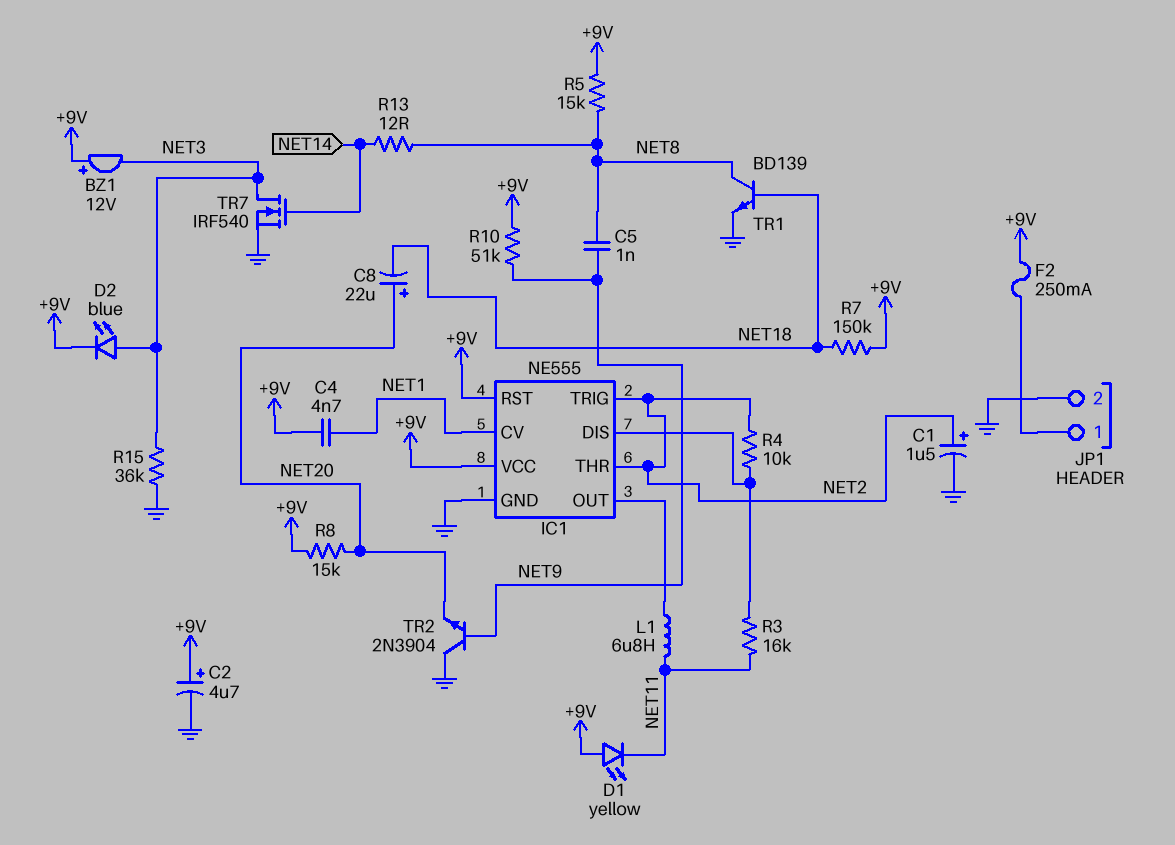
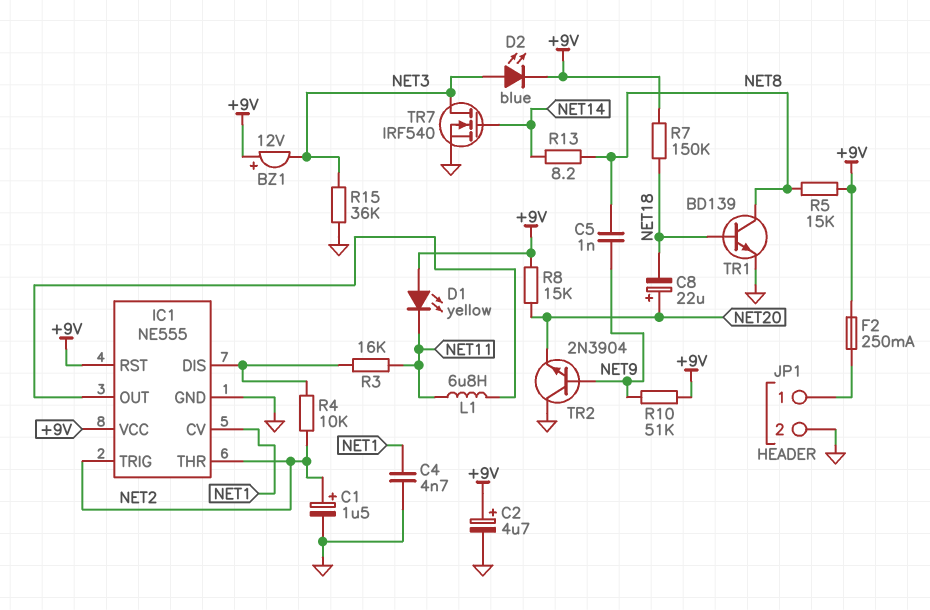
C4: 4.7nF (+9V, NET1) -> 4.7nF (GND, NET1)
R13: 12 (NET8, NET14) -> 8.2 (NET8, NET14)

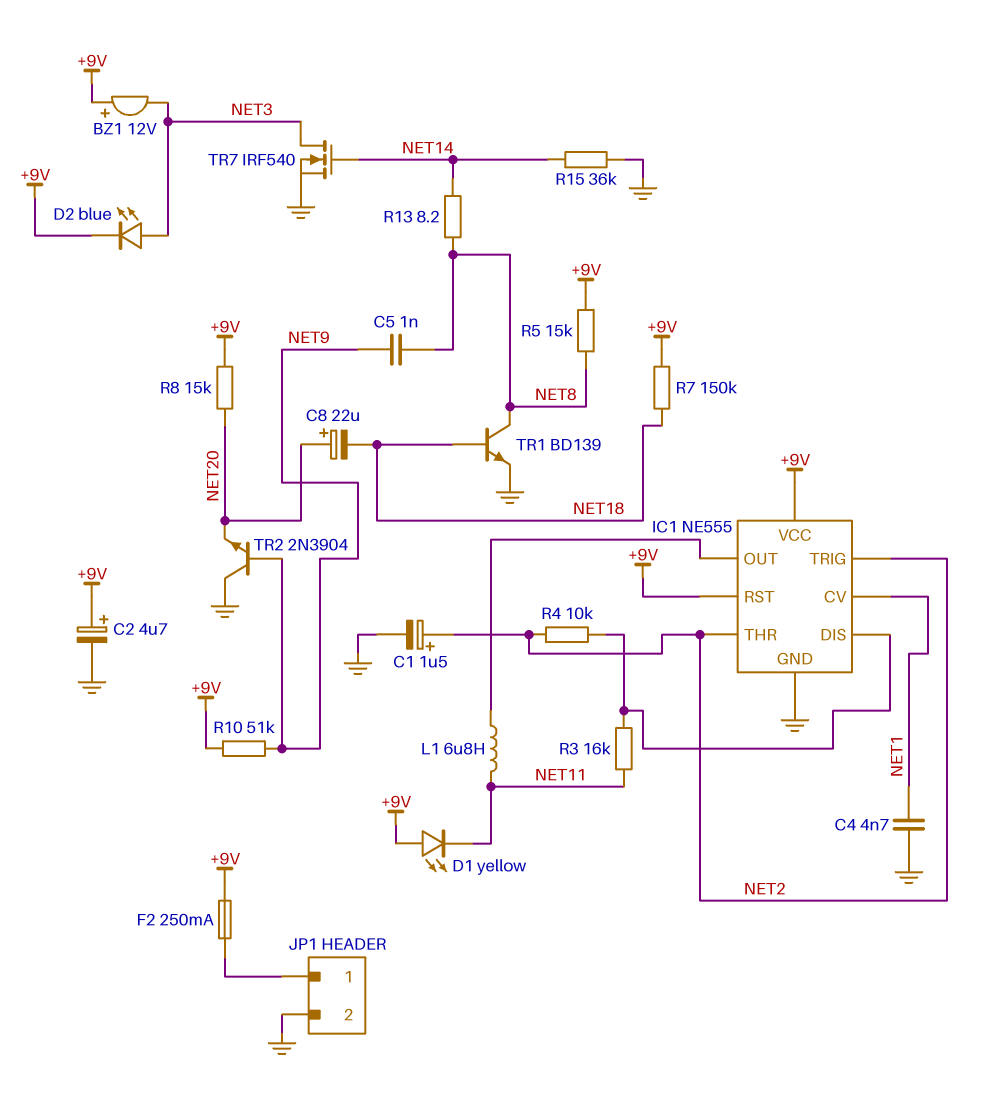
R15: 36k (GND, NET3) -> 36k (GND, NET14)

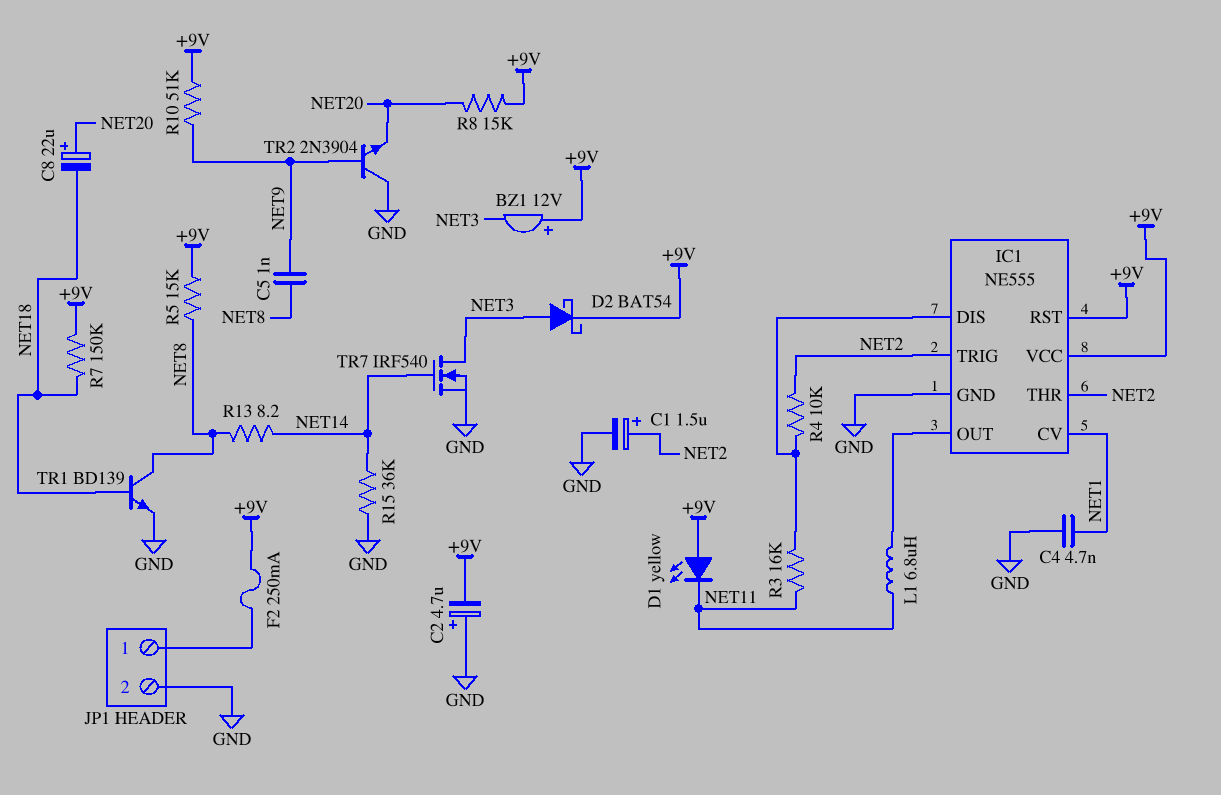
C2: 4.7uF (plus +9V, minus GND) -> 4.7uF (plus GND, minus +9V)
D2: LED blue (A NET3, K +9V) -> schottky BAT54 (A NET3, K +9V)

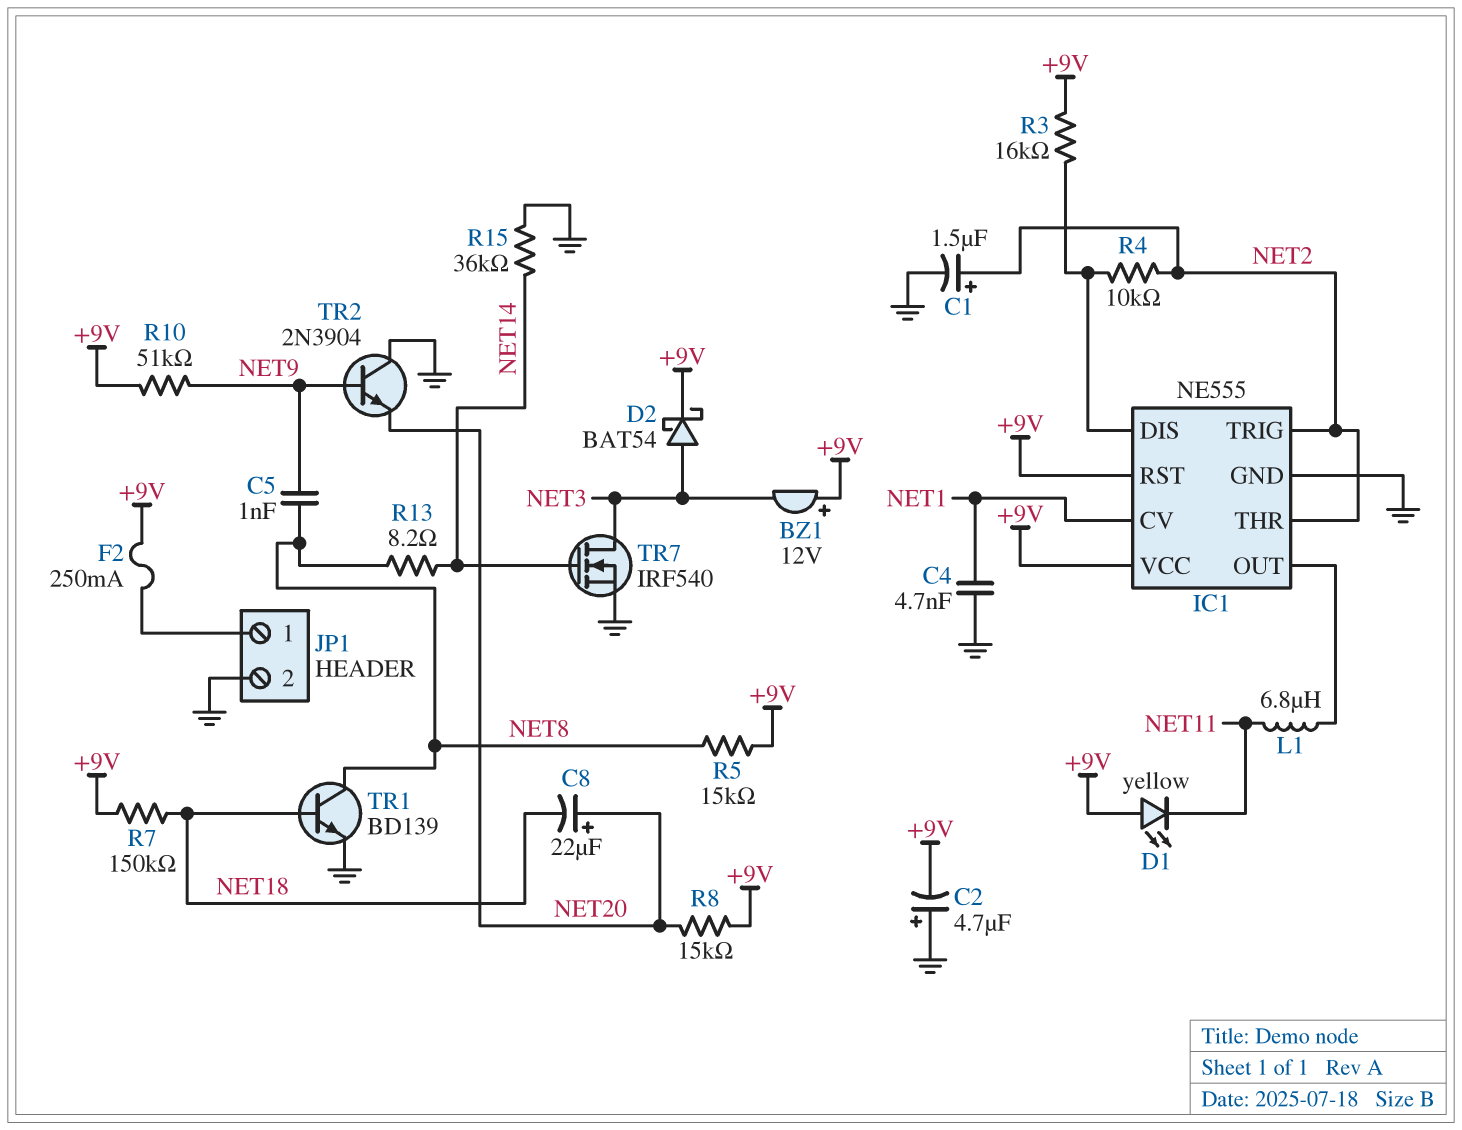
R3: 16k (IC1/DIS, NET11) -> 16k (+9V, IC1/DIS)

